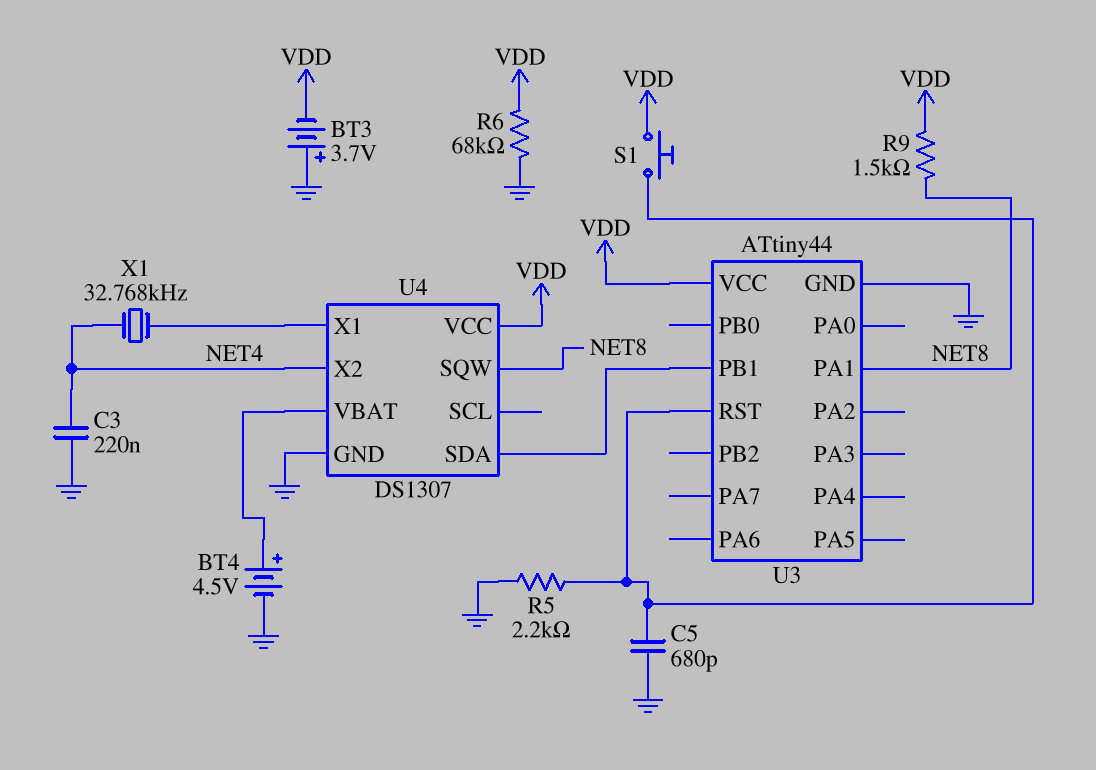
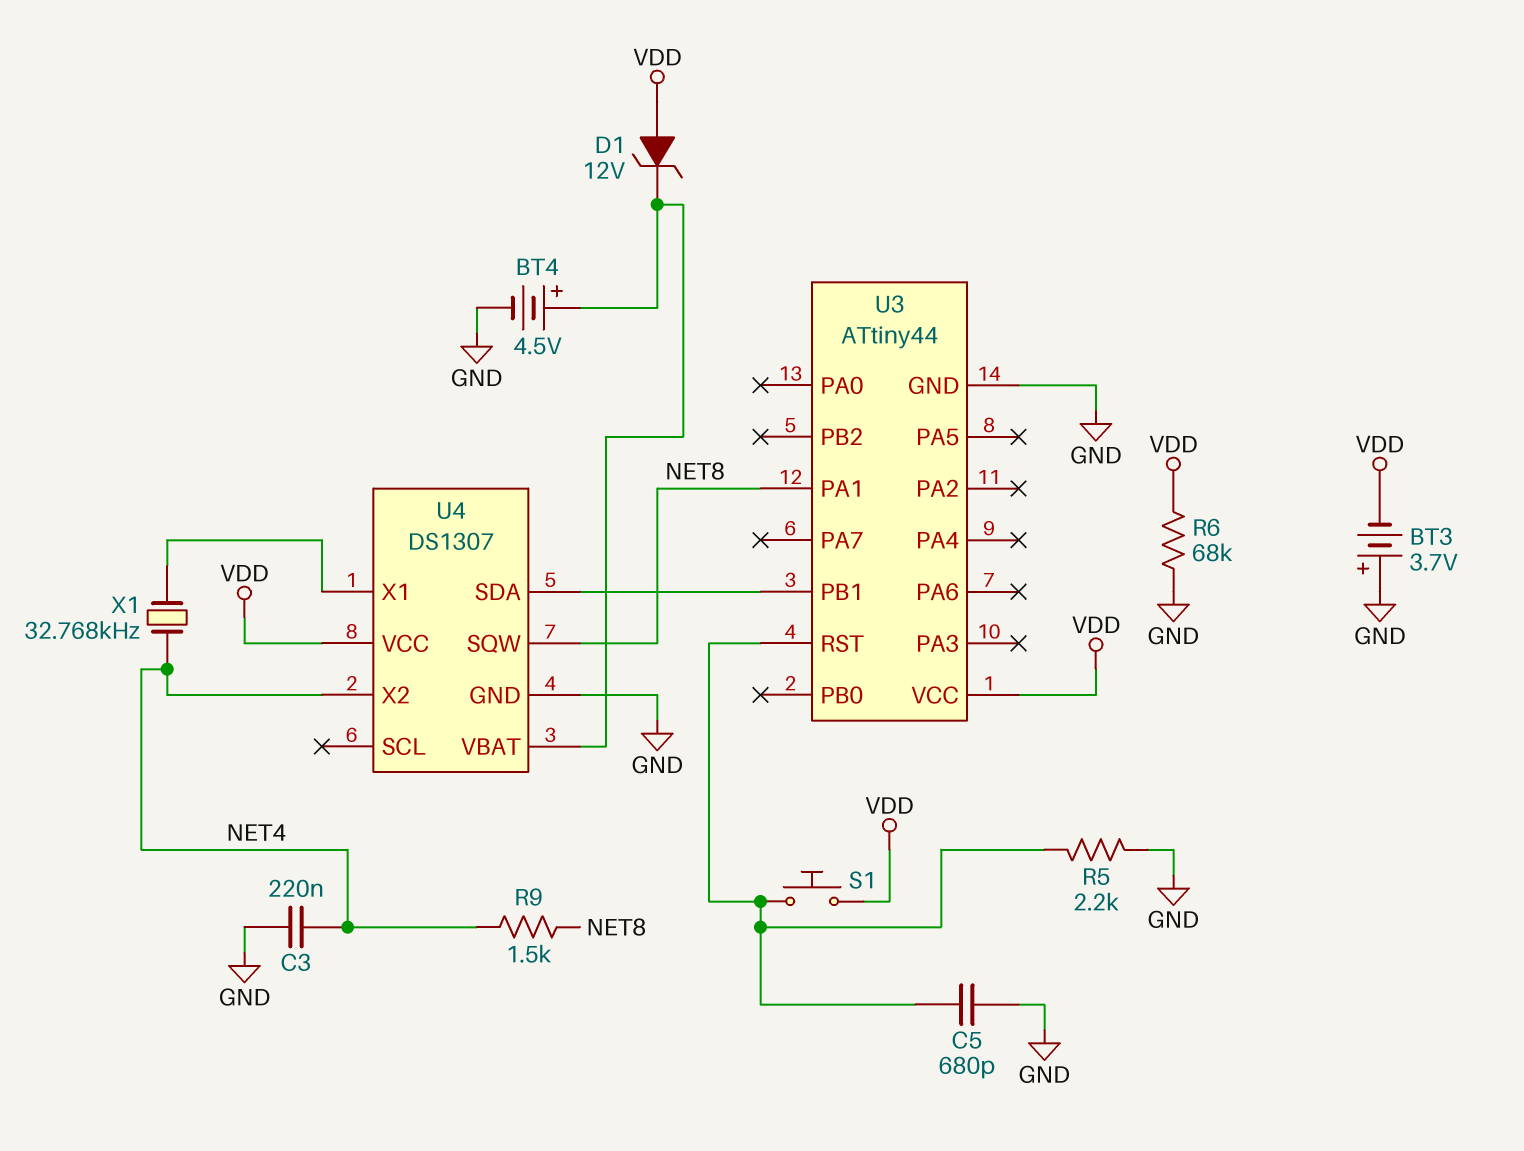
D1: none -> zener 12V (A VDD, K U4/VBAT)
R9: 1.5k (NET8, VDD) -> 1.5k (NET4, NET8)

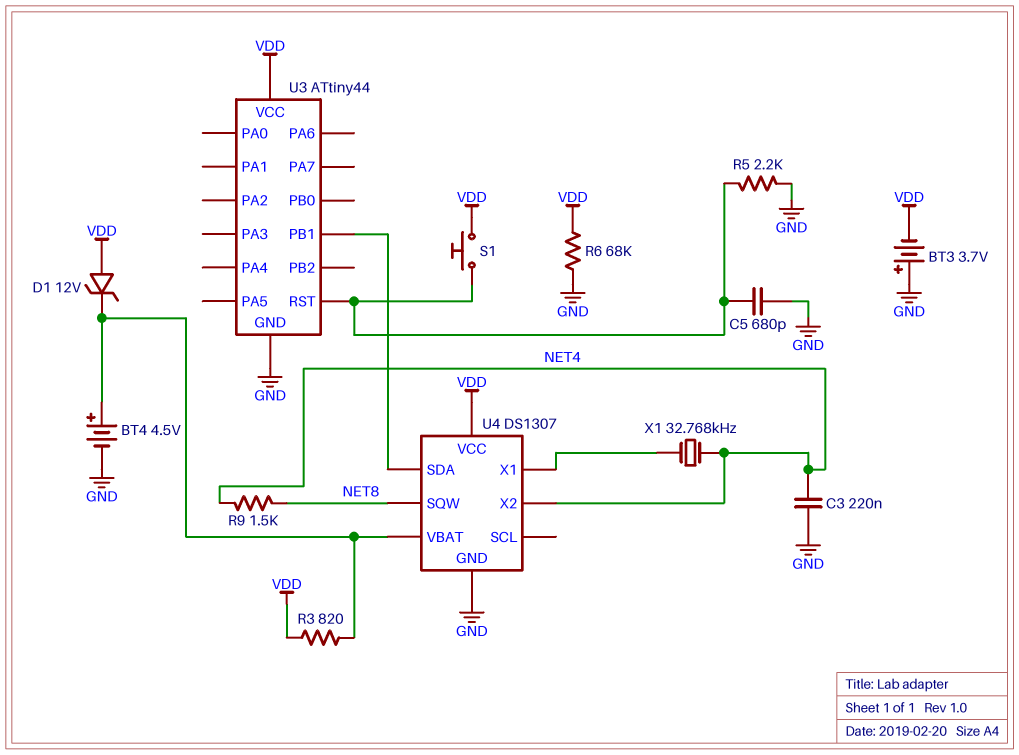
R3: none -> 820 (U4/VBAT, VDD)
U3 pin PA1: NET8 -> none

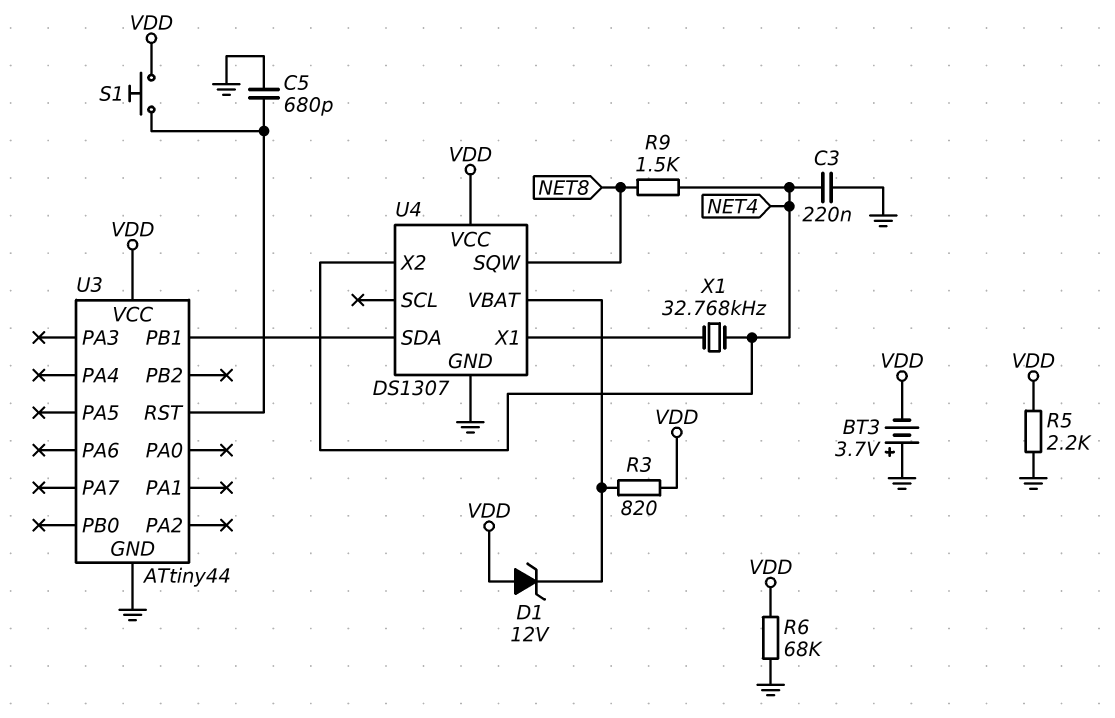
BT4: 4.5V (plus U4/VBAT, minus GND) -> none
R5: 2.2k (GND, U3/RST) -> 2.2k (GND, VDD)

